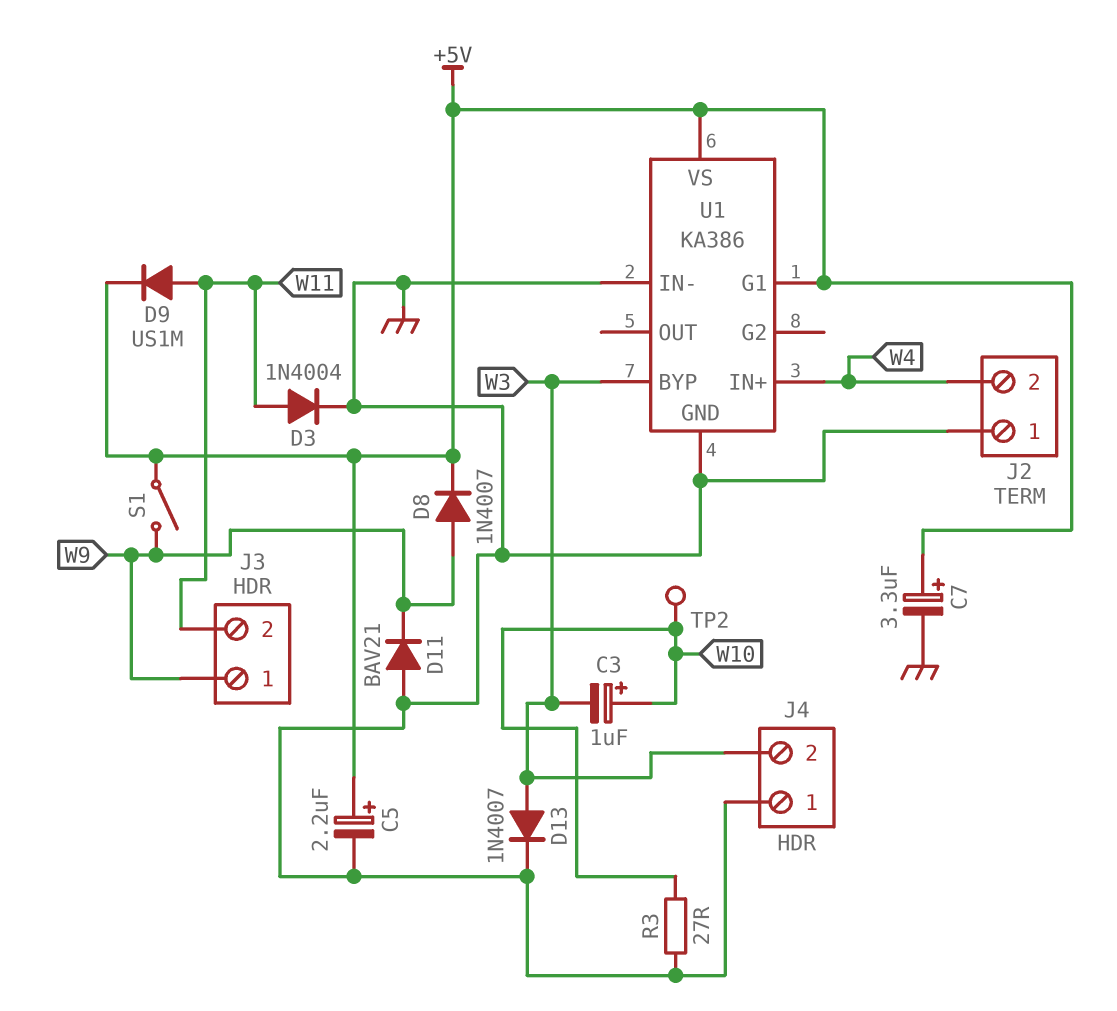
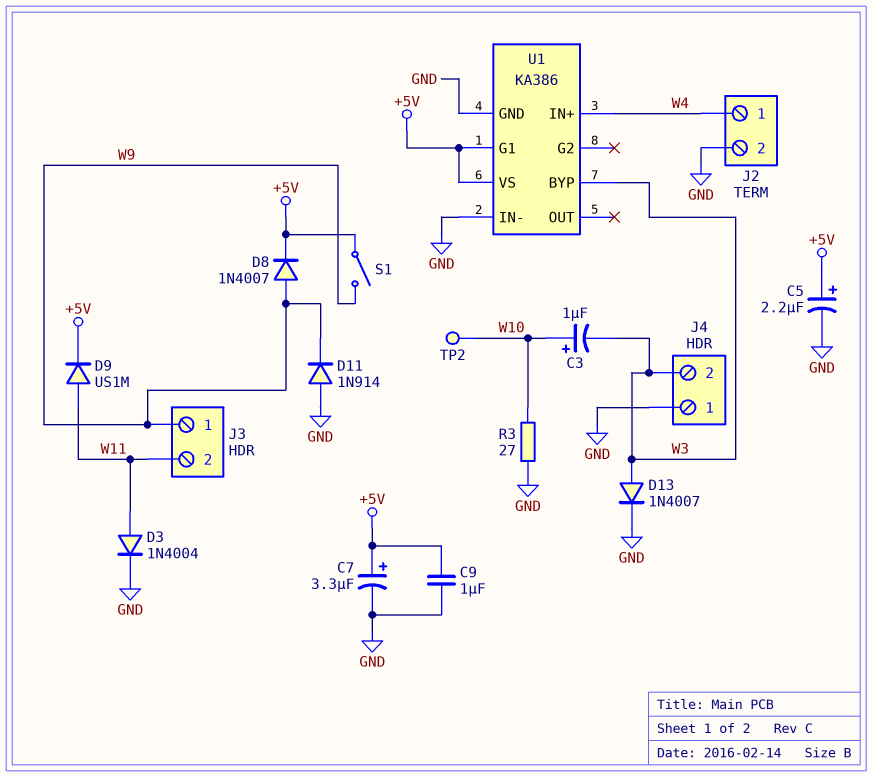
C9: none -> 1uF (+5V, GND)
D11: diode BAV21 (A GND, K W9) -> diode 1N914 (A GND, K W9)
J2 pin 1: GND -> W4
J2 pin 2: W4 -> GND

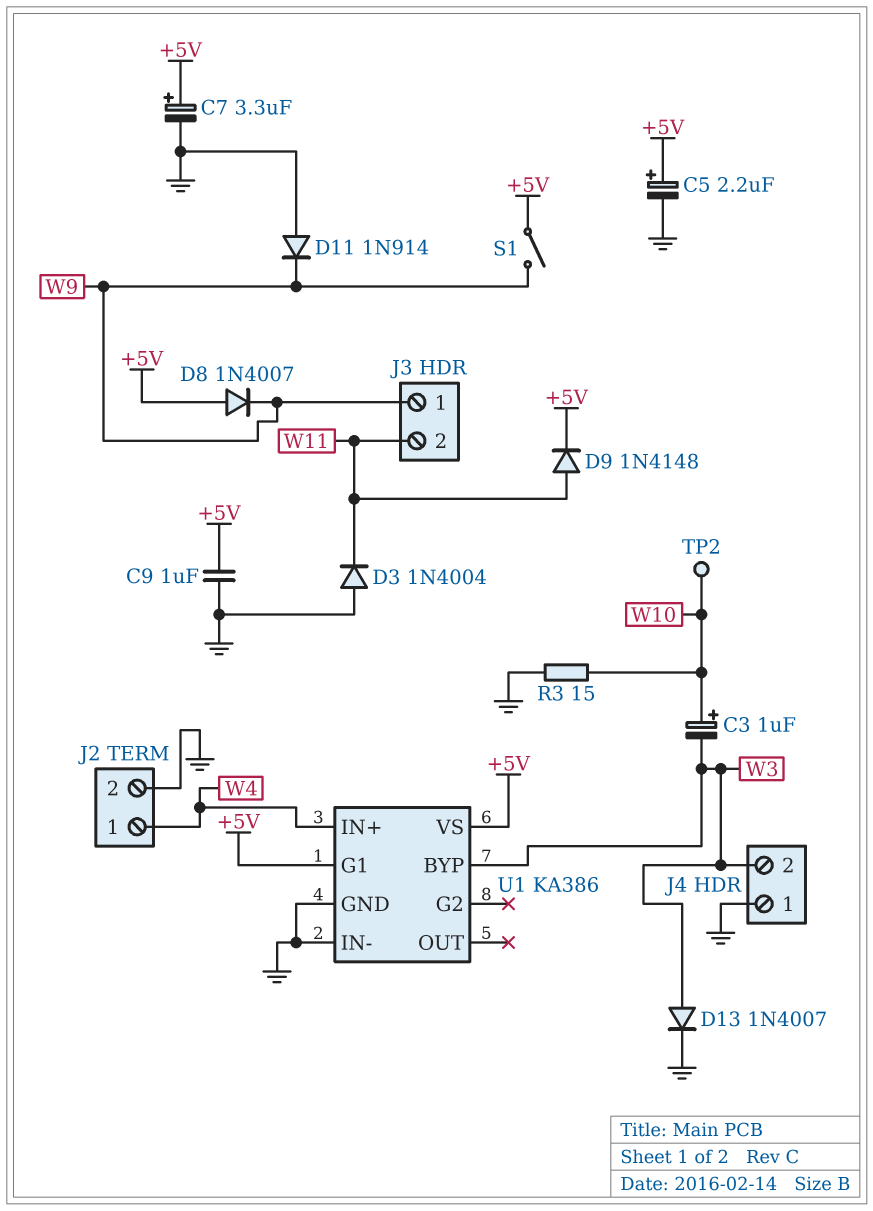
D3: diode 1N4004 (A W11, K GND) -> diode 1N4004 (A GND, K W11)
D8: diode 1N4007 (A W9, K +5V) -> diode 1N4007 (A +5V, K W9)
D9: diode US1M (A W11, K +5V) -> diode 1N4148 (A W11, K +5V)
R3: 27 (GND, W10) -> 15 (GND, W10)

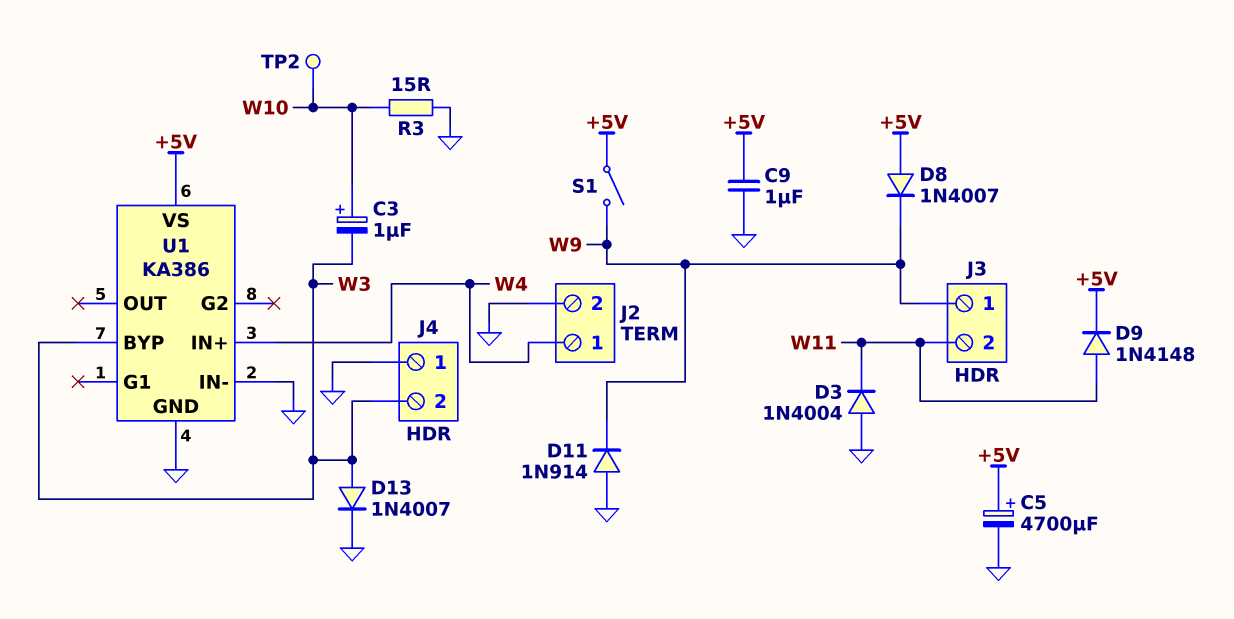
C5: 2.2uF (plus +5V, minus GND) -> 4700uF (plus +5V, minus GND)
C7: 3.3uF (plus +5V, minus GND) -> none
U1 pin G1: +5V -> none

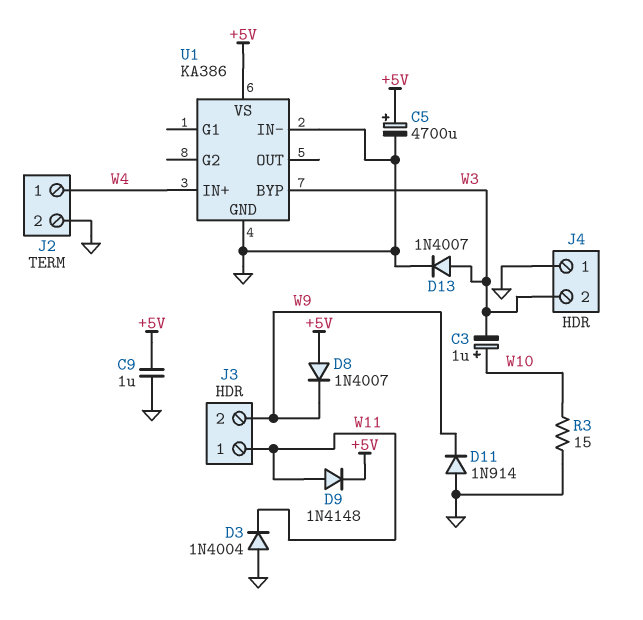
J3 pin 1: W9 -> W11
J3 pin 2: W11 -> W9
S1: switch (+5V, W9) -> none
TP2: test point (W10) -> none

